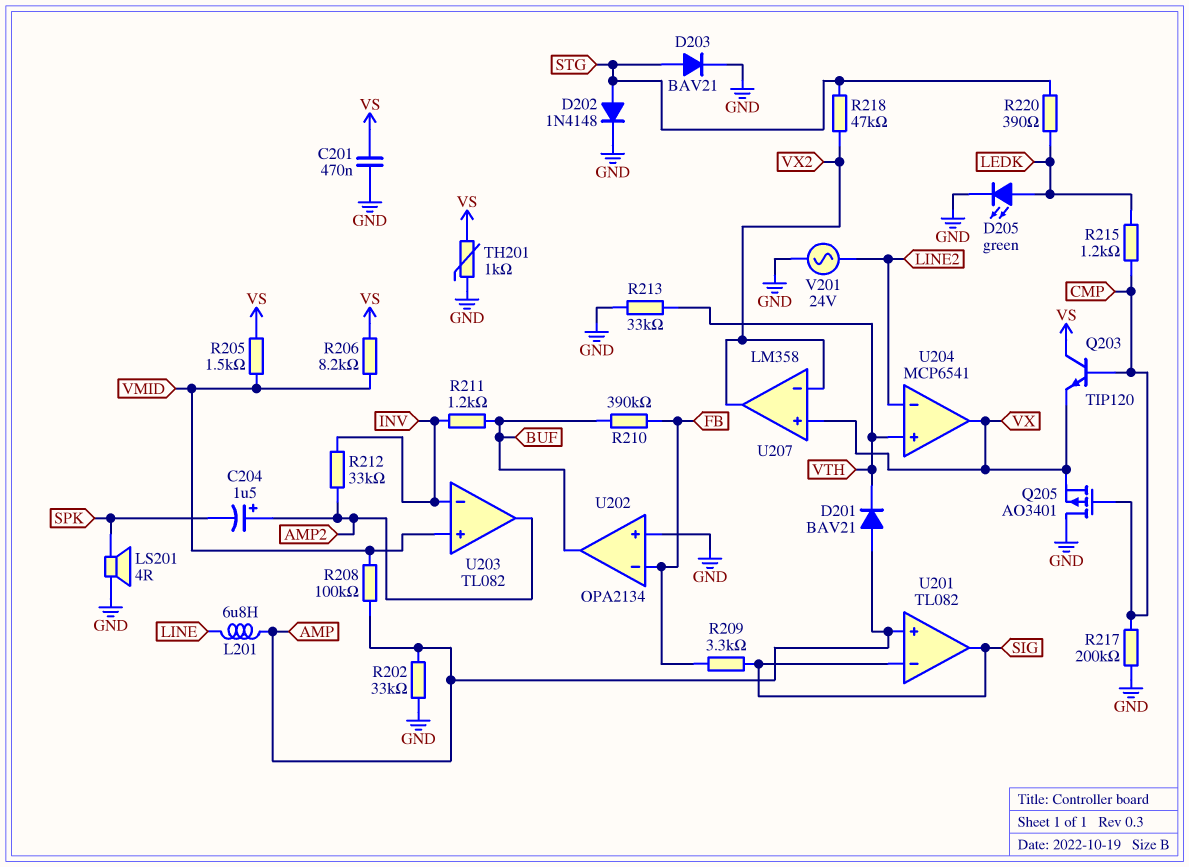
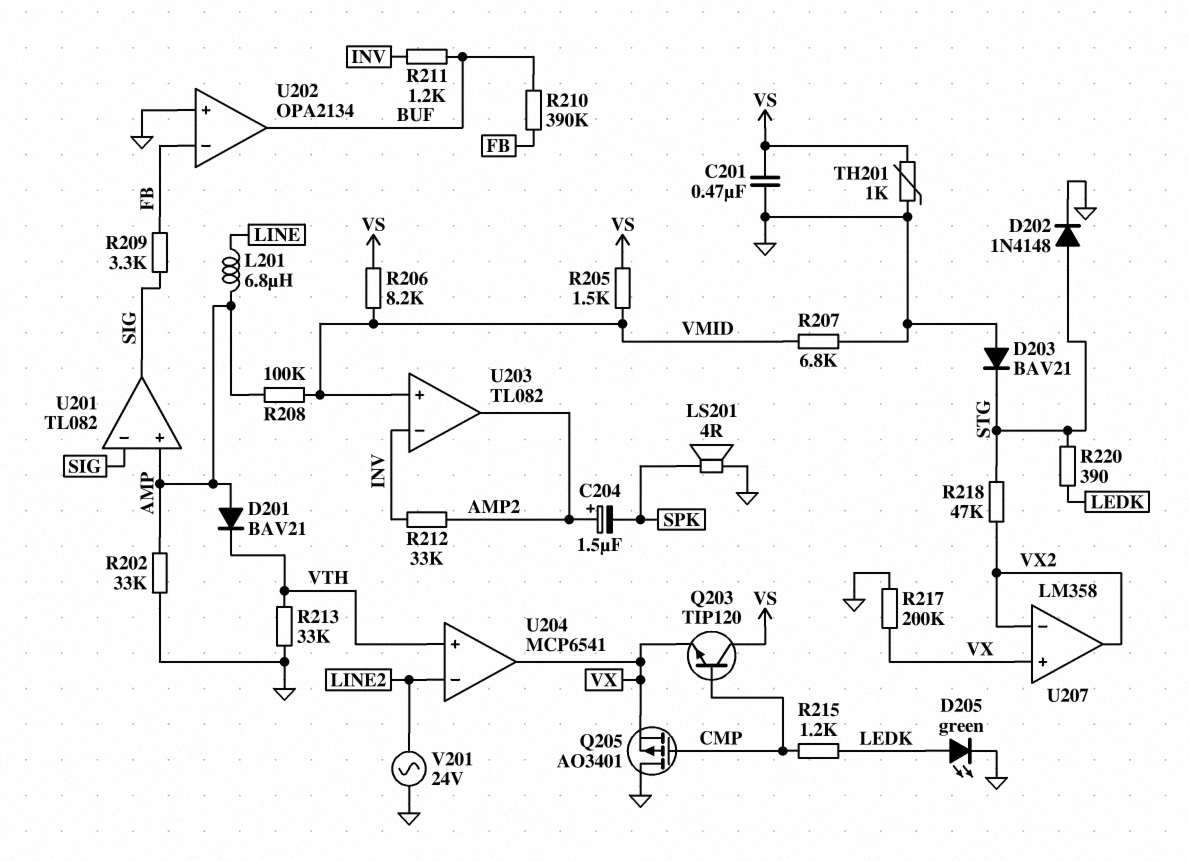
D203: diode BAV21 (A STG, K GND) -> diode BAV21 (A GND, K STG)
R207: none -> 6.8k (GND, VMID)
R217: 200k (CMP, GND) -> 200k (GND, VX)

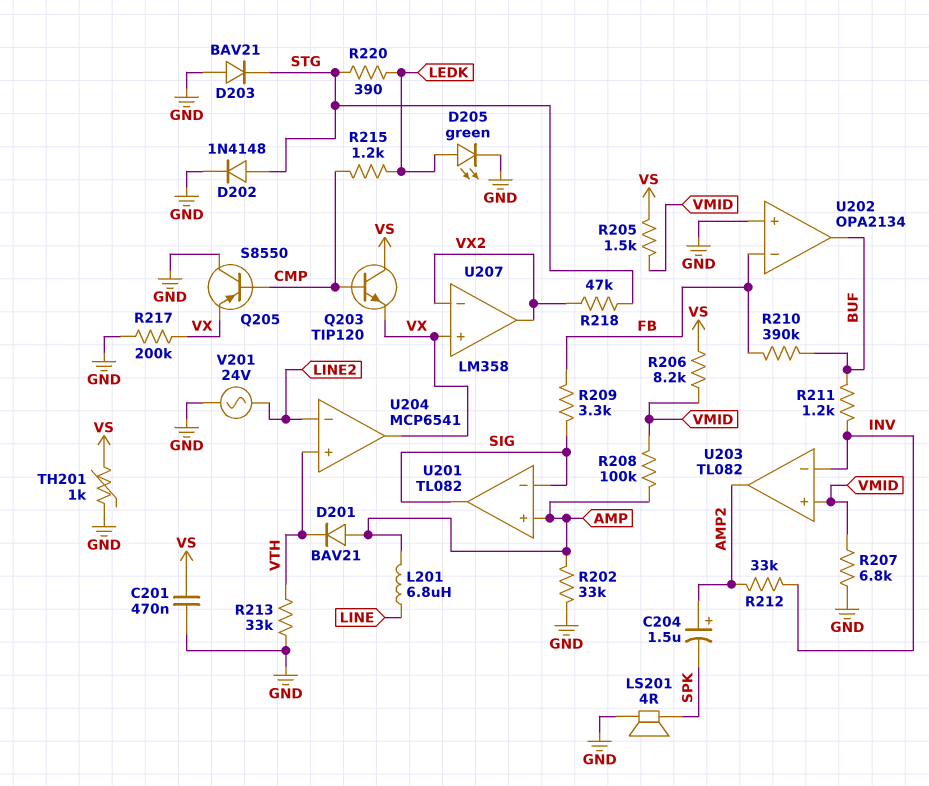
Q205: PMOS AO3401 (G CMP, D GND, S VX) -> PNP S8550 (B CMP, C GND, E VX)

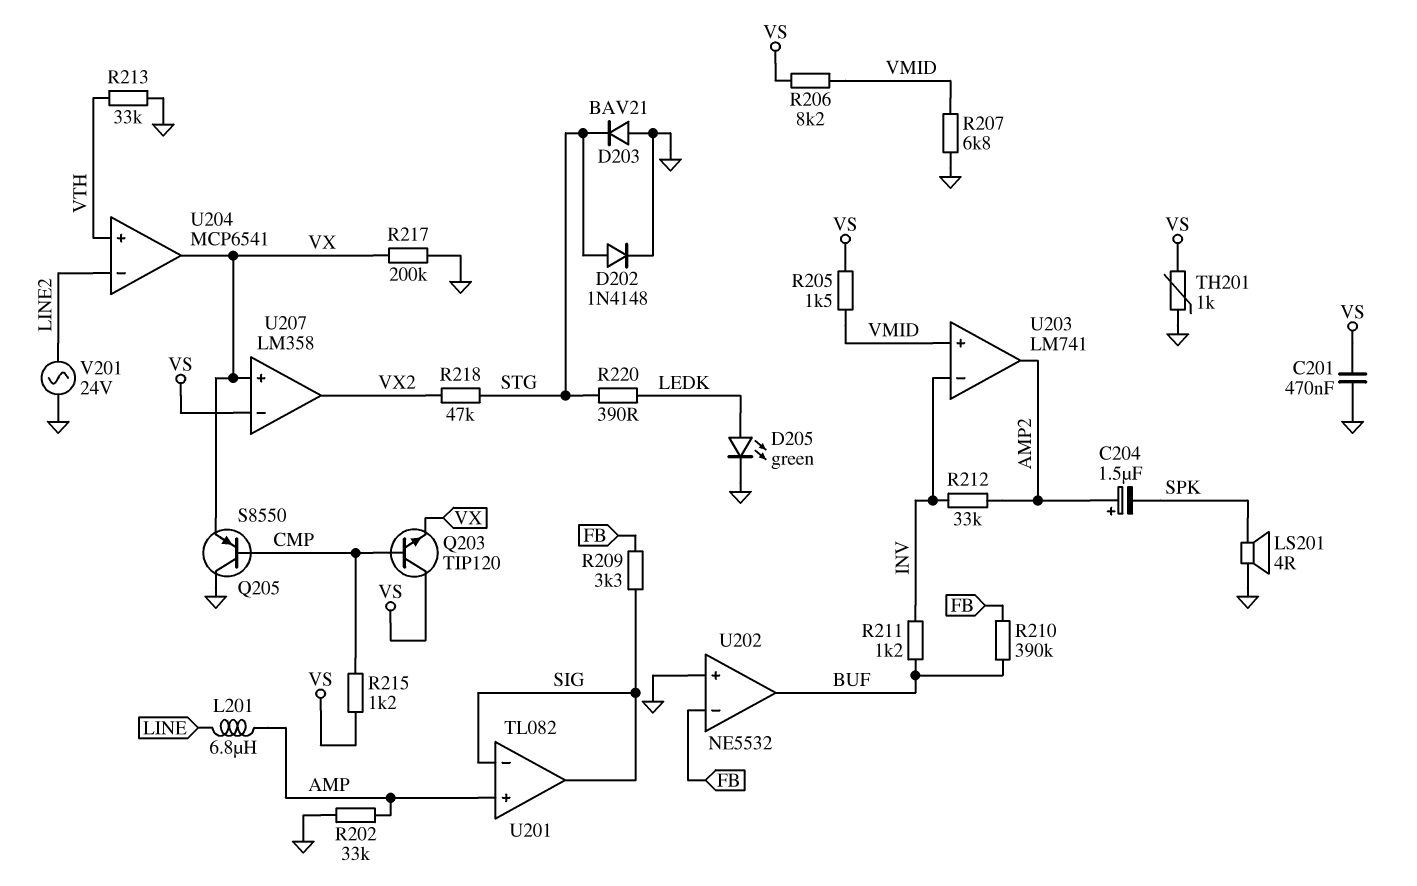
D201: diode BAV21 (A AMP, K VTH) -> none
R208: 100k (AMP, VMID) -> none
R215: 1.2k (CMP, LEDK) -> 1.2k (CMP, VS)
U202: OPA2134 -> NE5532
U203: TL082 -> LM741
U207 pin in-: VX2 -> VS

